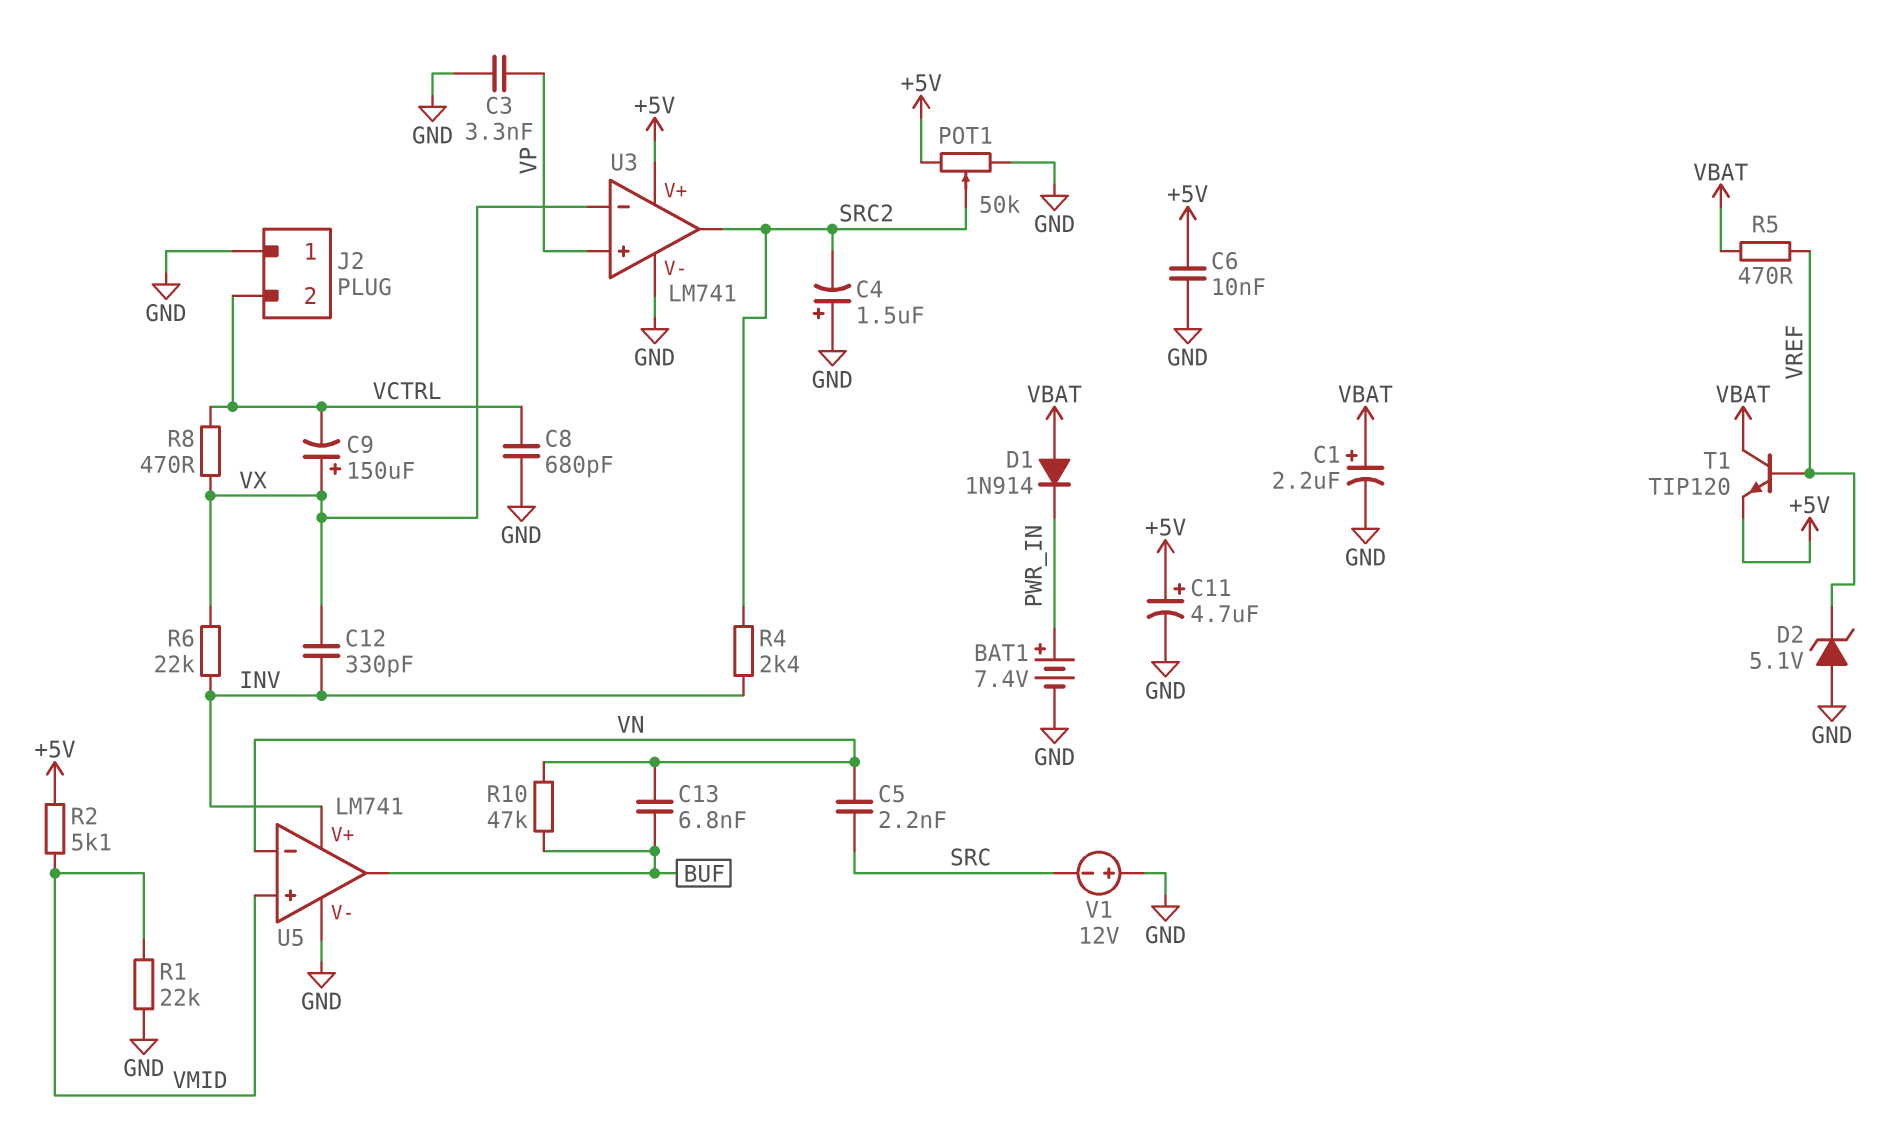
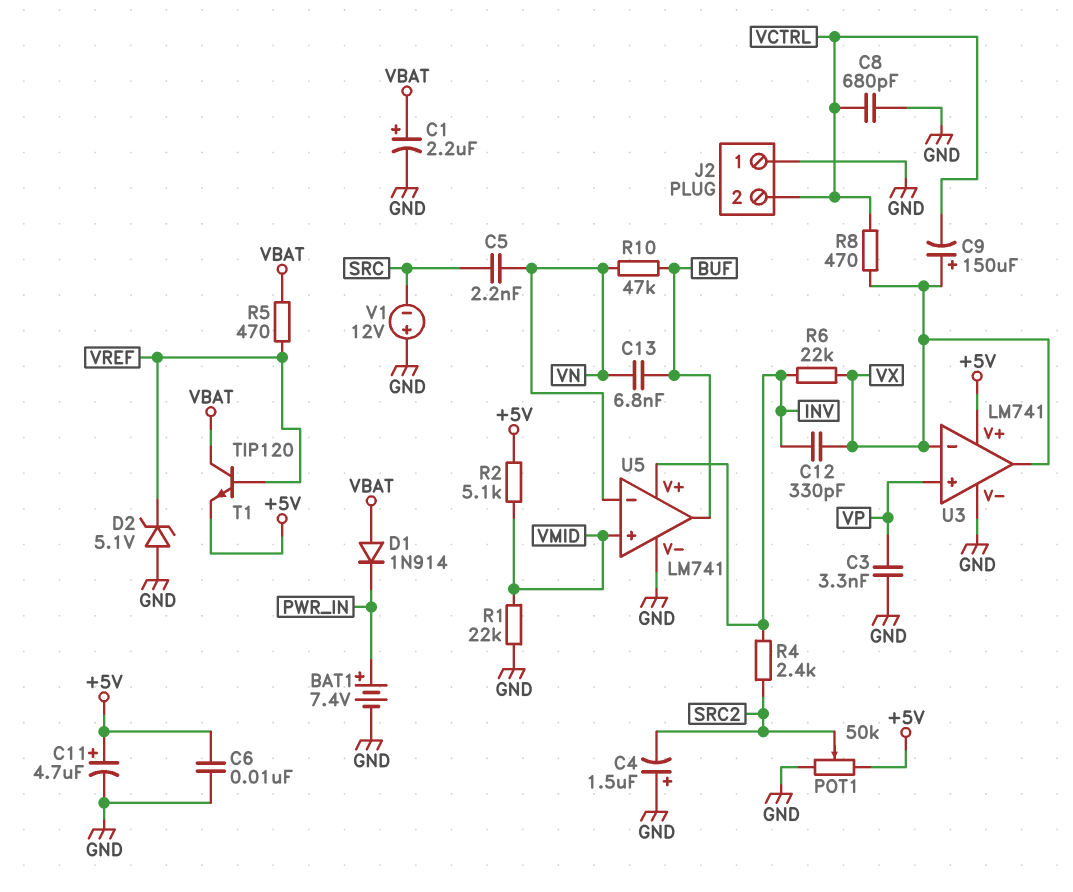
U3 pin out: SRC2 -> VX

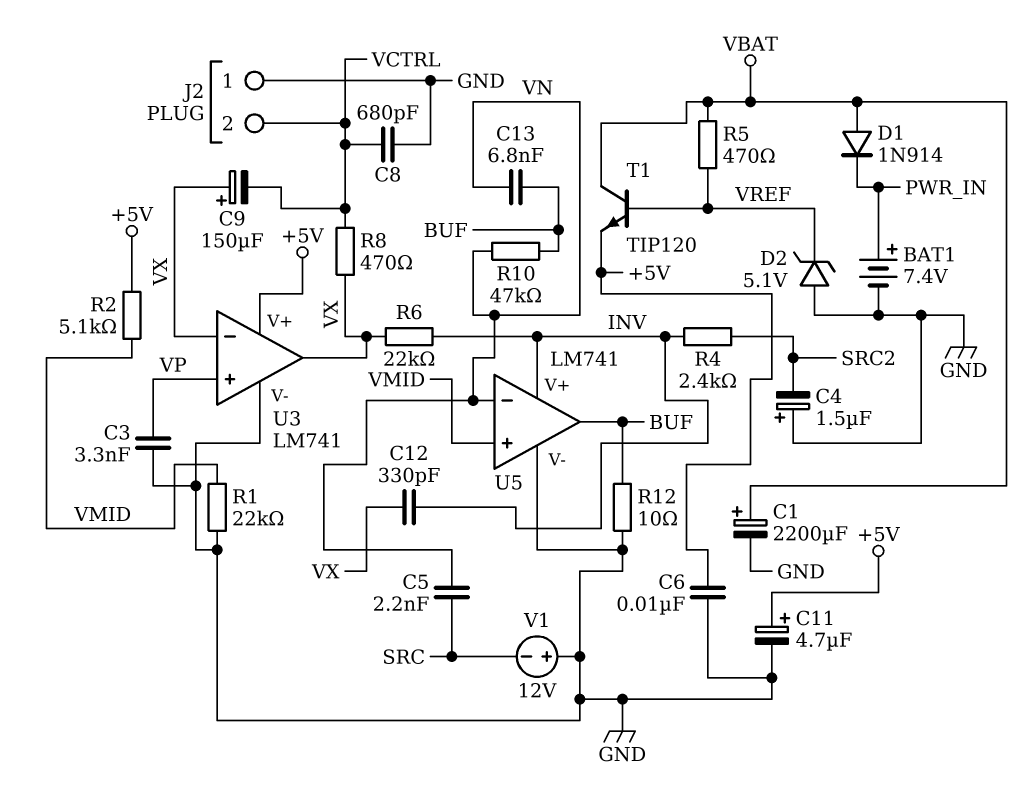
C1: 2.2uF (plus VBAT, minus GND) -> 2200uF (plus VBAT, minus GND)
POT1: 50k (+5V, GND, wiper SRC2) -> none
R12: none -> 10 (BUF, GND)

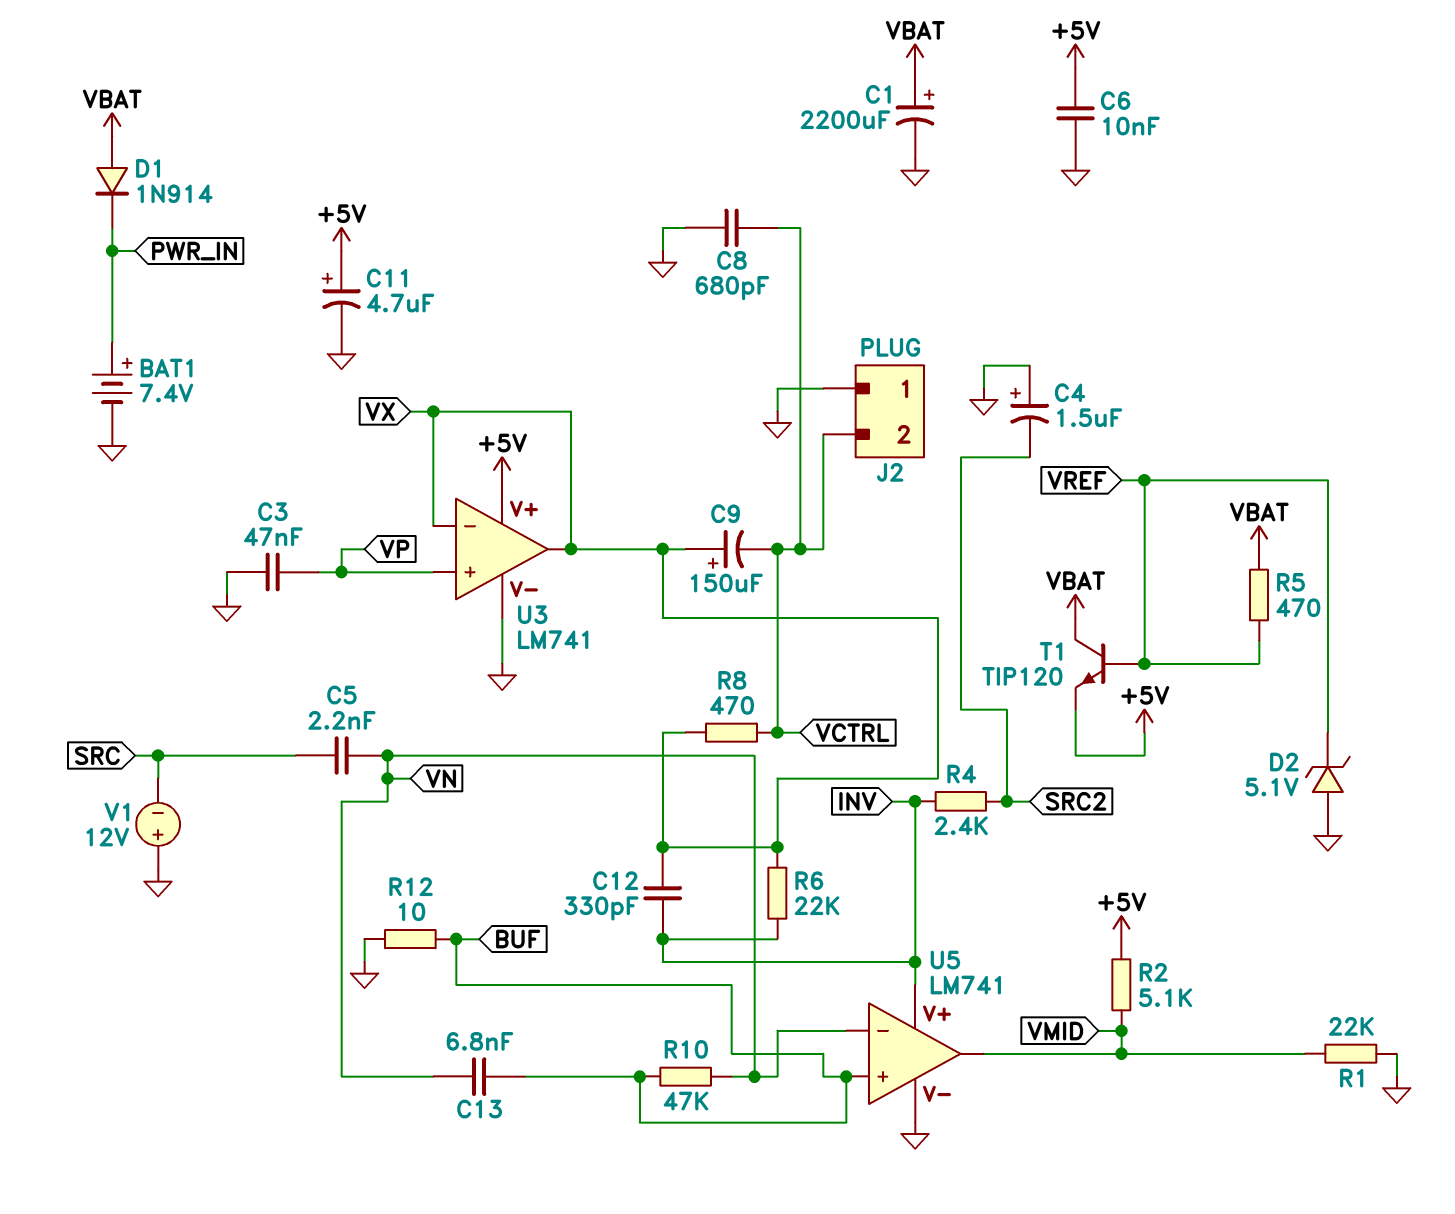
C3: 3.3nF (GND, VP) -> 47nF (GND, VP)
U5 pin in+: VMID -> BUF
U5 pin out: BUF -> VMID

